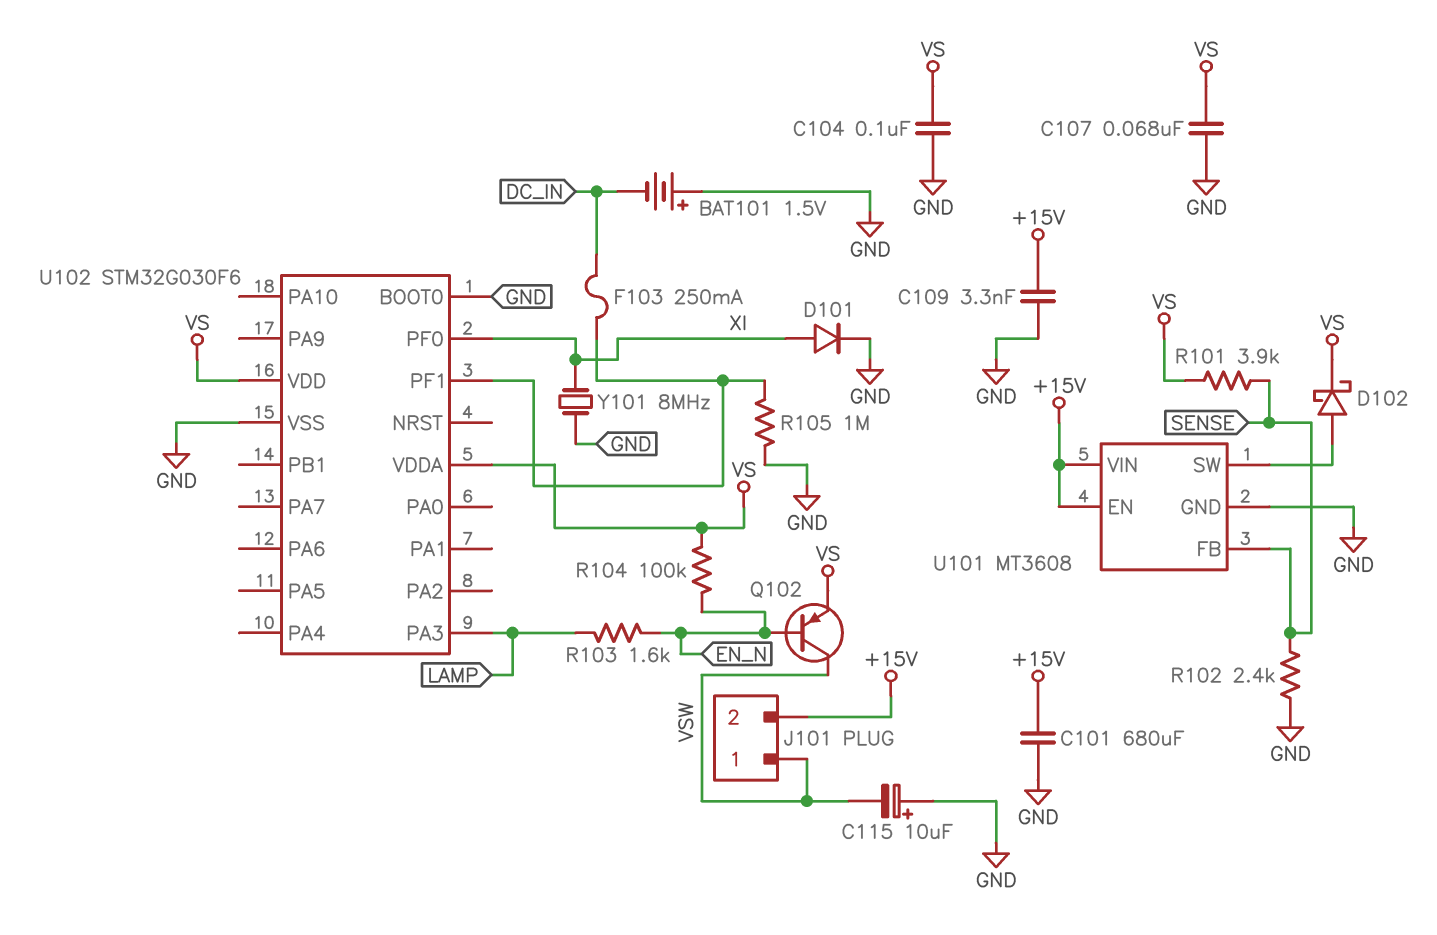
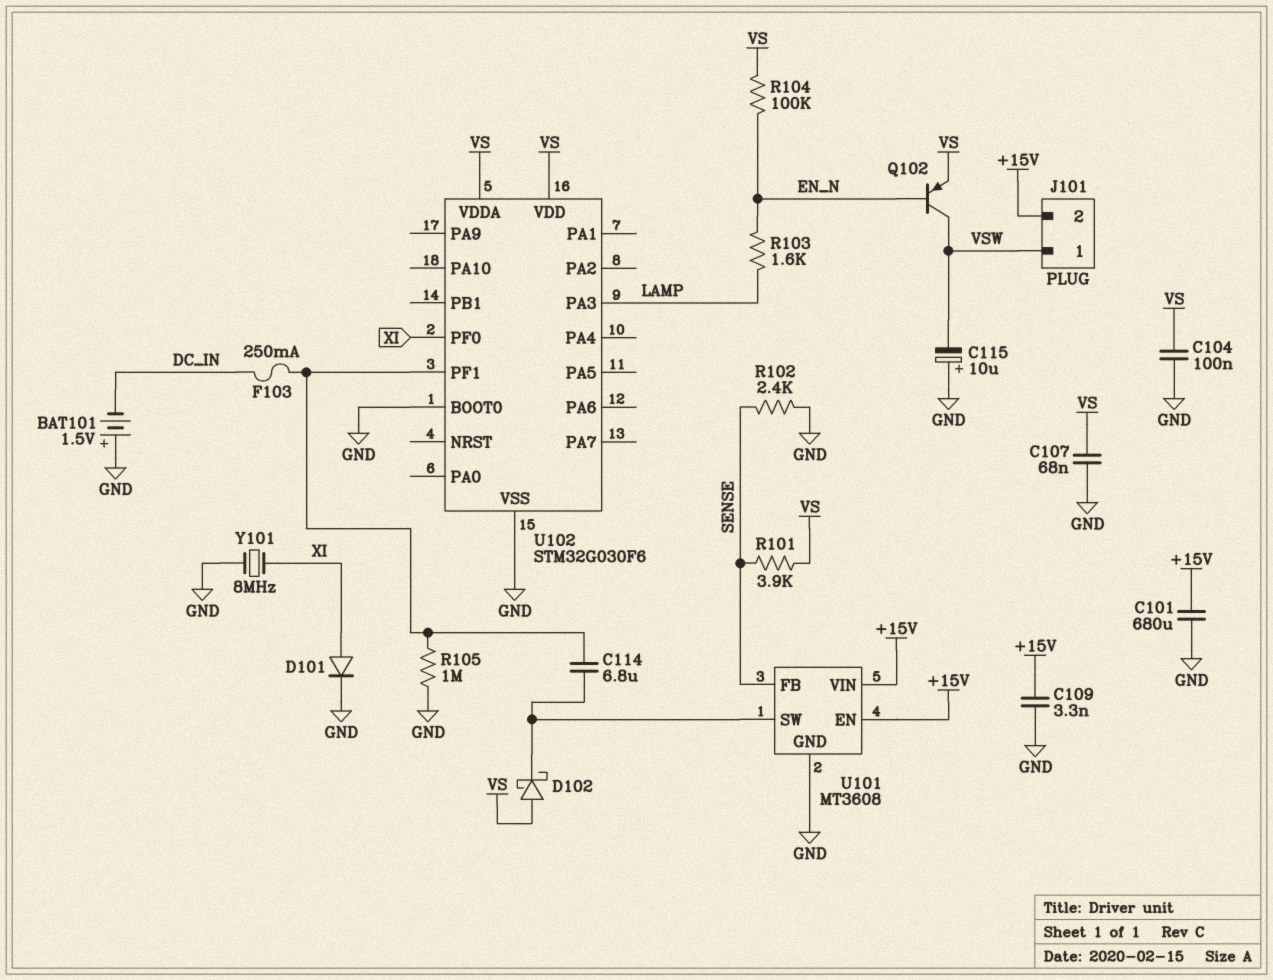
C114: none -> 6.8uF (U101/SW, U102/PF1)
D102: schottky (A U101/SW, K VS) -> schottky (A VS, K U101/SW)

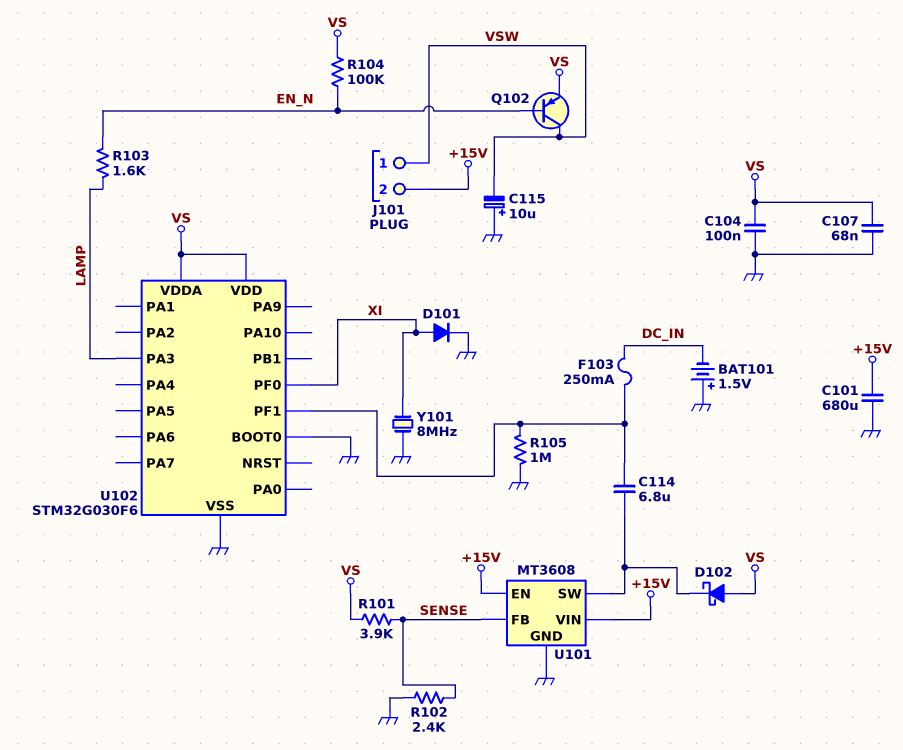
C109: 3.3nF (+15V, GND) -> none

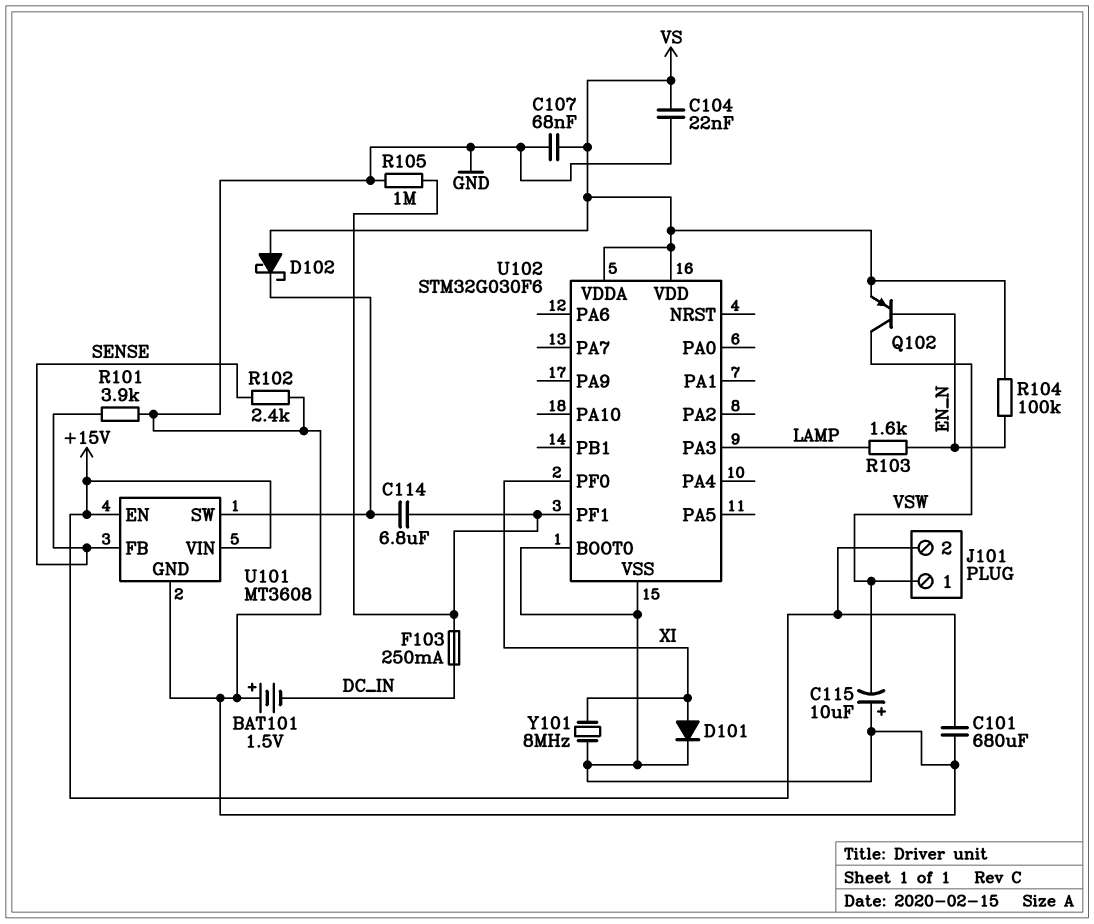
C104: 100nF (GND, VS) -> 22nF (GND, VS)
R101: 3.9k (SENSE, VS) -> 3.9k (GND, SENSE)

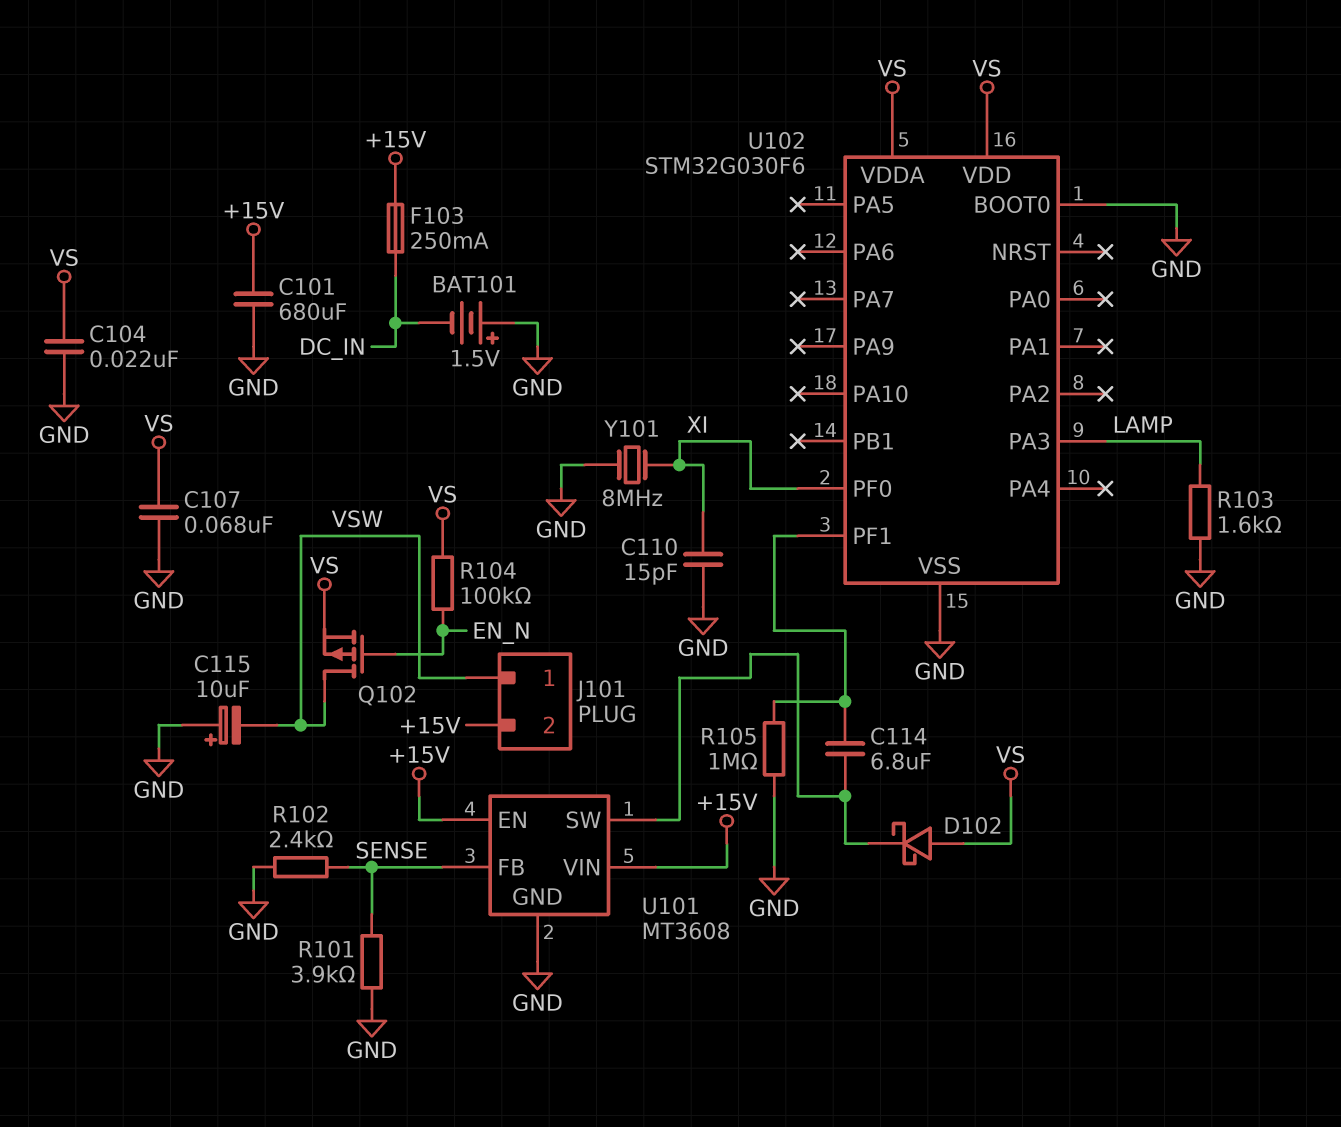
C110: none -> 15pF (GND, XI)
D101: diode (A XI, K GND) -> none
F103: 250mA (DC_IN, U102/PF1) -> 250mA (+15V, DC_IN)
Q102: PNP (B EN_N, C VSW, E VS) -> PMOS (G EN_N, D VSW, S VS)
R103: 1.6k (EN_N, LAMP) -> 1.6k (GND, LAMP)

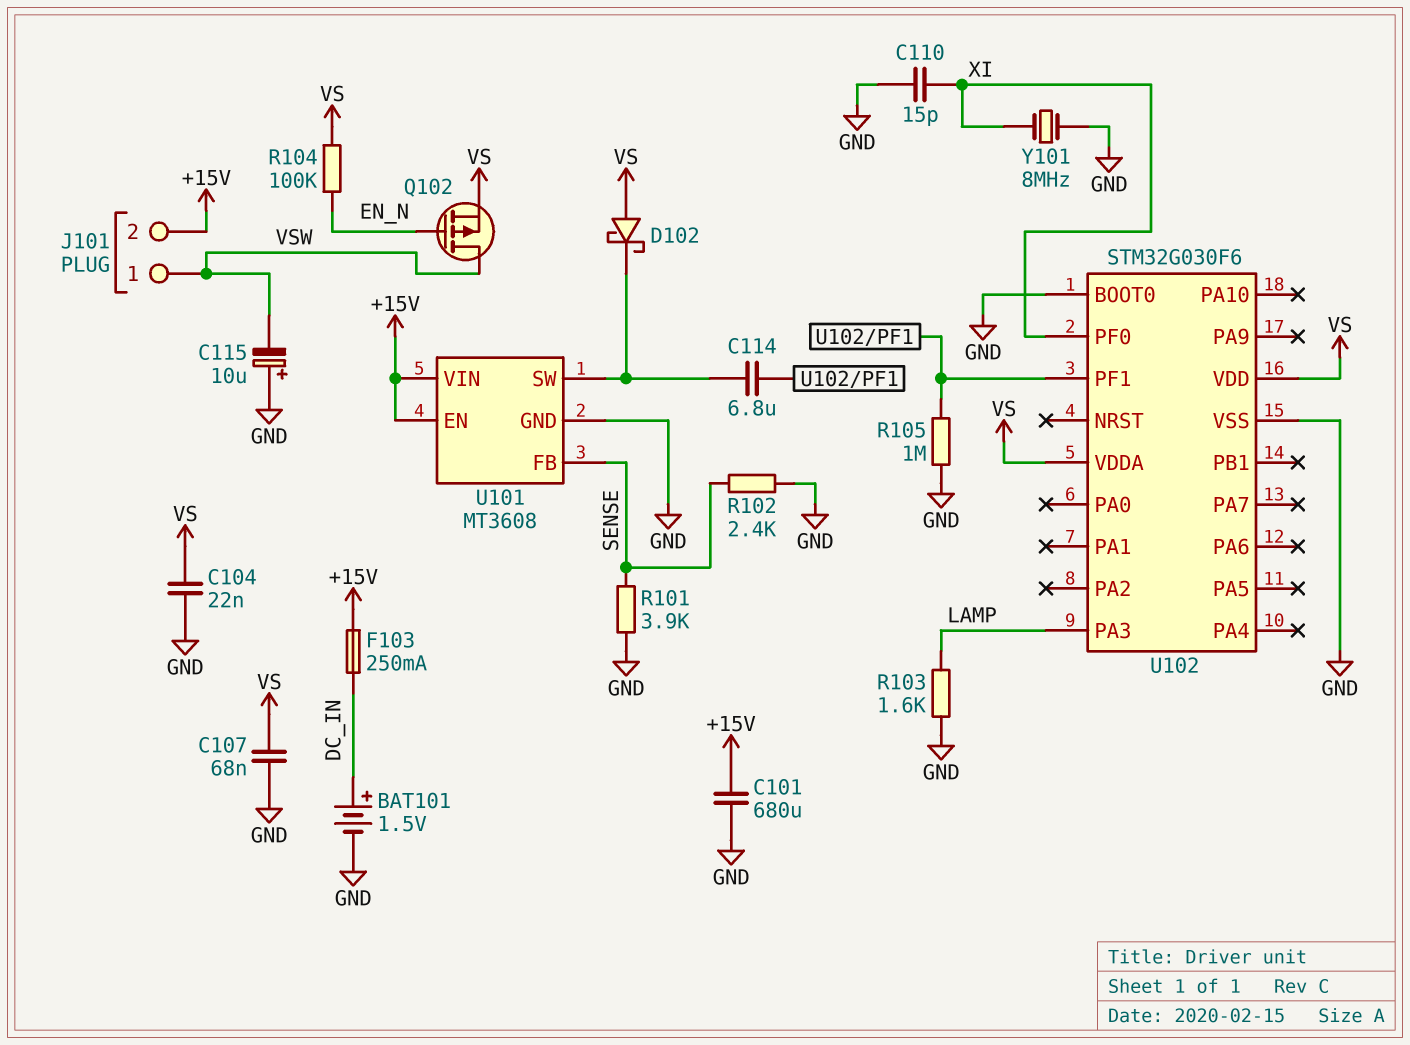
BAT101: 1.5V (plus GND, minus DC_IN) -> 1.5V (plus DC_IN, minus GND)

